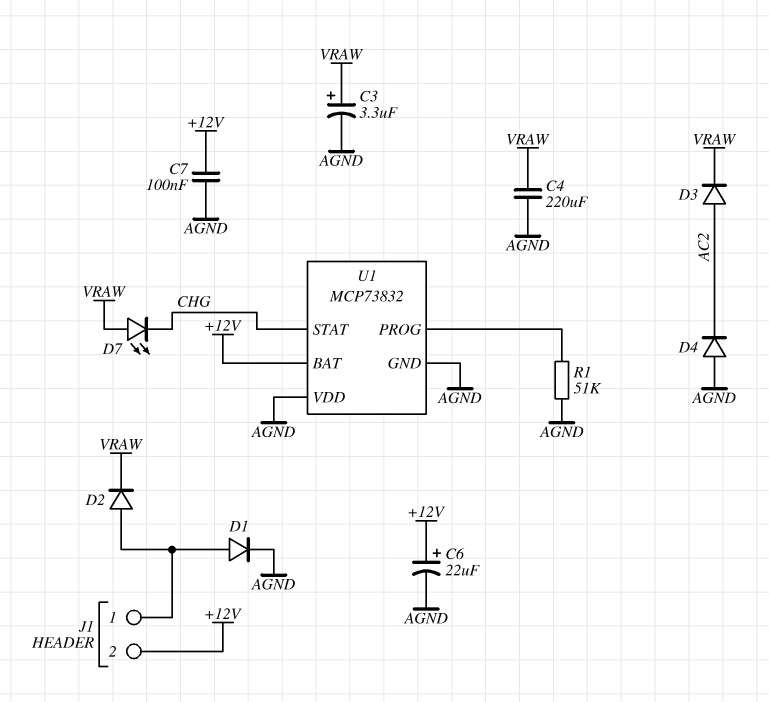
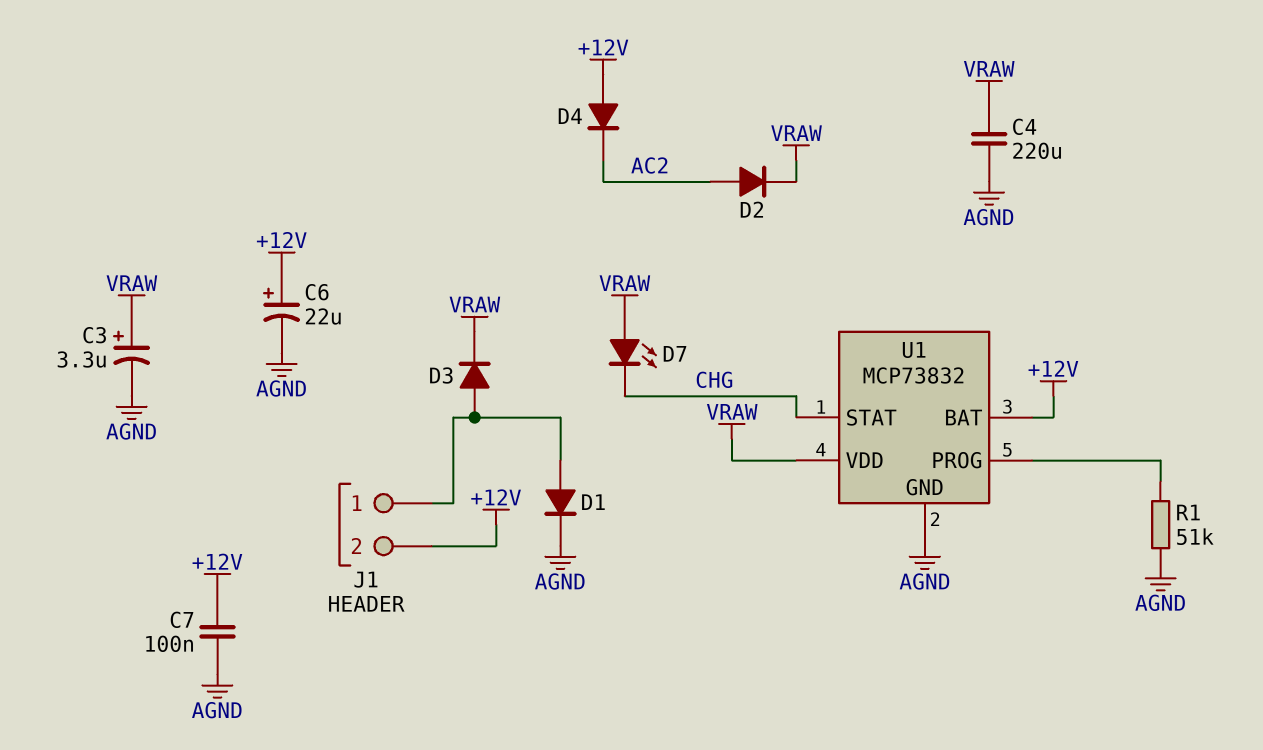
D2: diode (A J1/1, K VRAW) -> diode (A AC2, K VRAW)
D3: diode (A AC2, K VRAW) -> diode (A J1/1, K VRAW)
D4: diode (A AGND, K AC2) -> diode (A +12V, K AC2)
U1 pin VDD: AGND -> VRAW

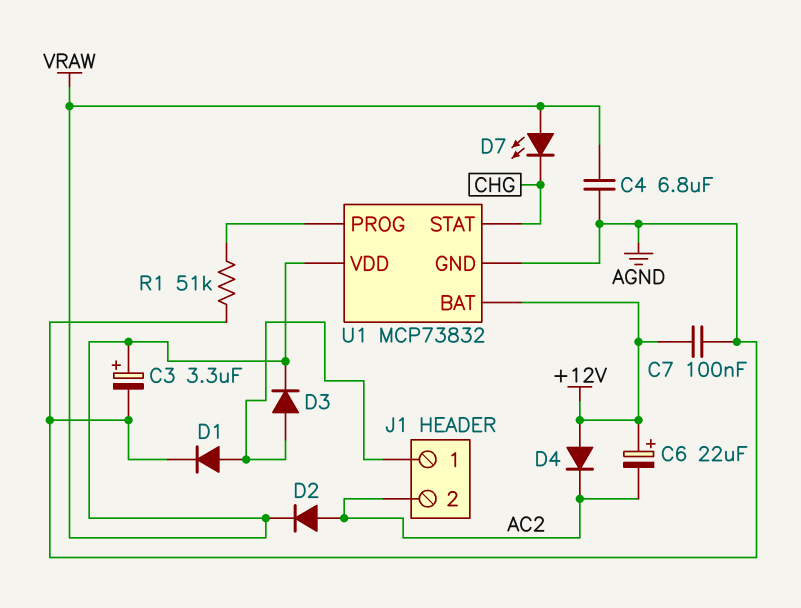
C4: 220uF (AGND, VRAW) -> 6.8uF (AGND, VRAW)
C6: 22uF (plus +12V, minus AGND) -> 22uF (plus +12V, minus AC2)
J1 pin 2: +12V -> AC2

